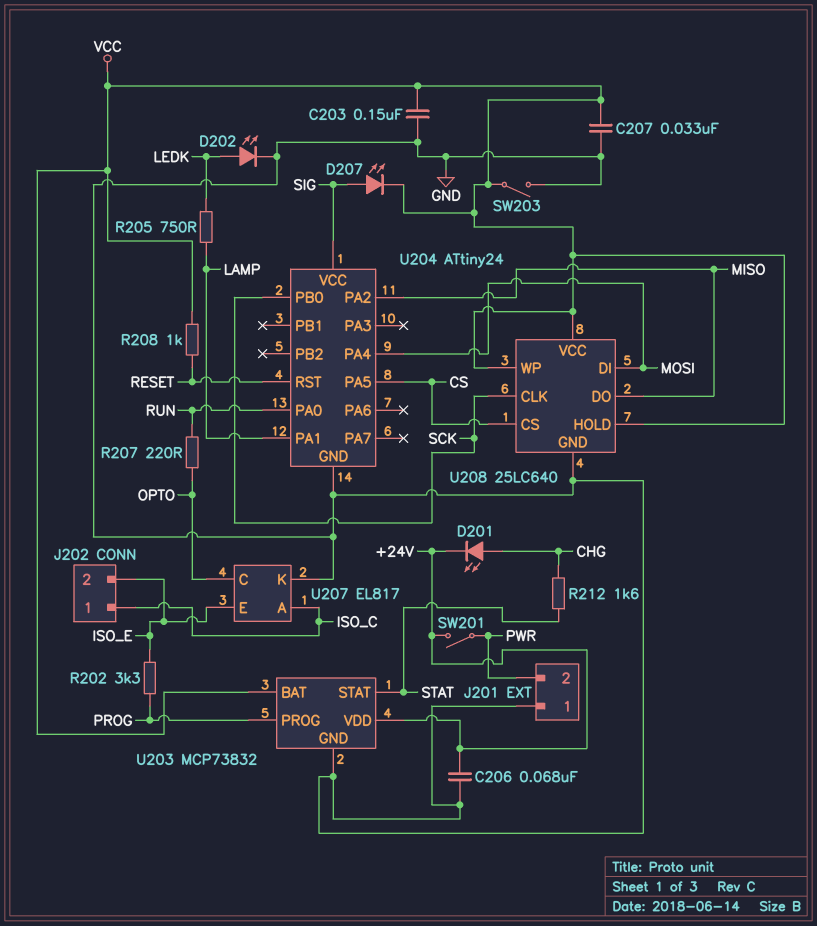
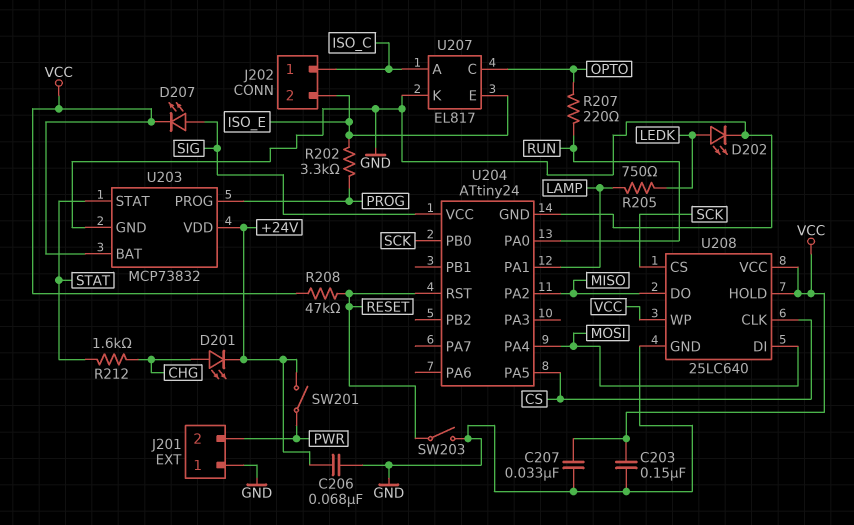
R208: 1k (RESET, VCC) -> 47k (RESET, VCC)
SW203: switch (GND, VCC) -> switch (GND, RESET)
U208 pin CLK: SCK -> CS
U208 pin CS: CS -> SCK

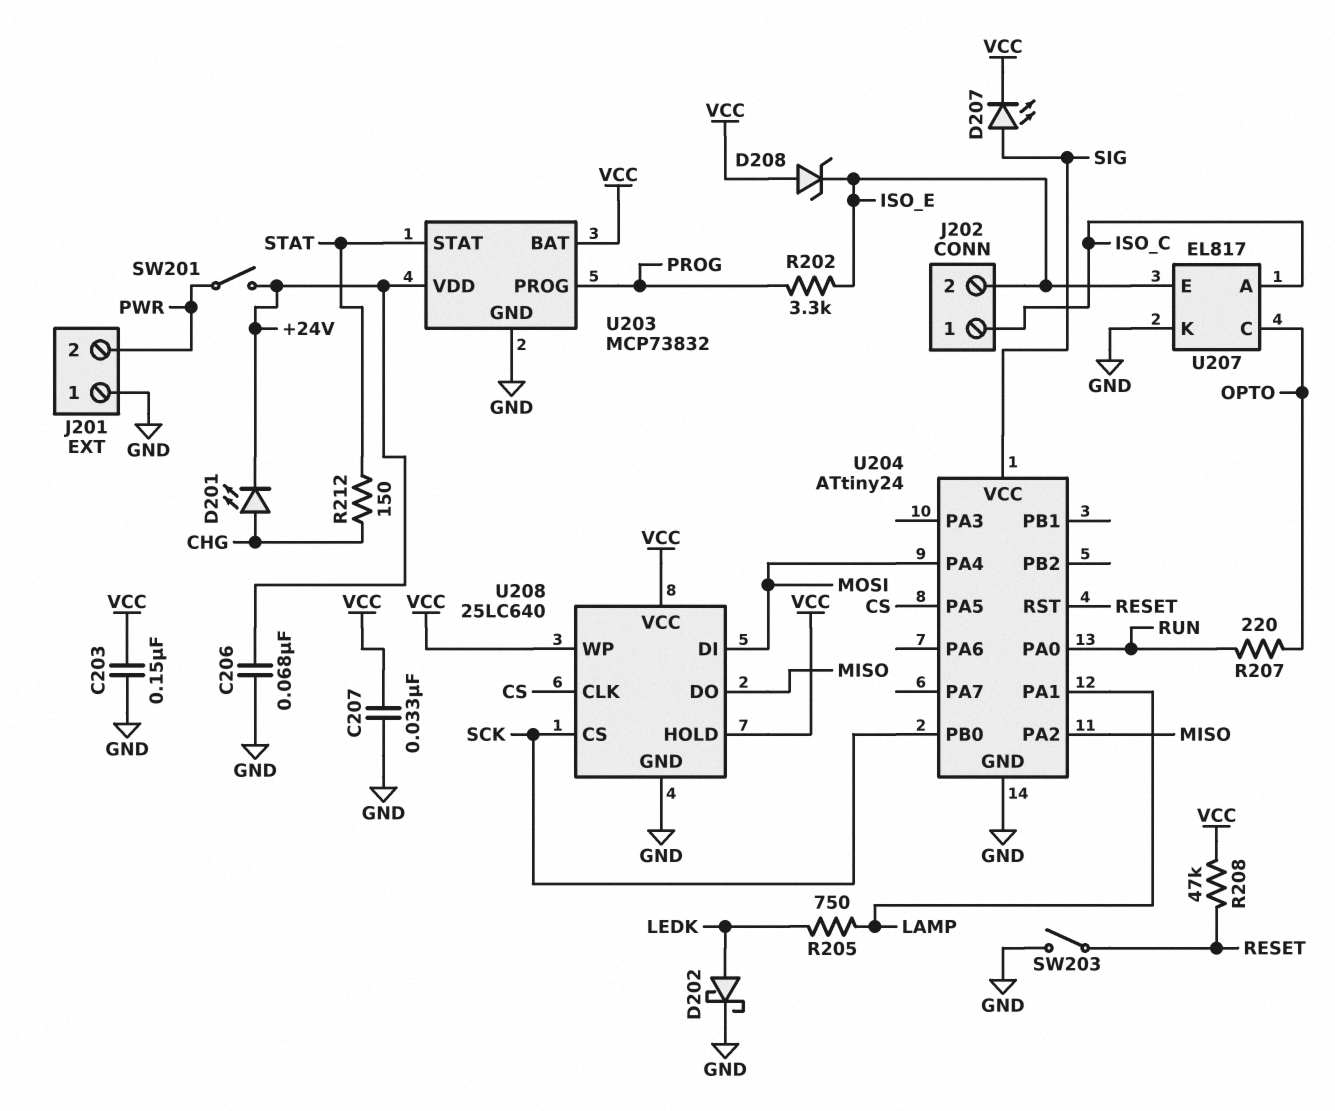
D202: LED (A LEDK, K GND) -> schottky (A LEDK, K GND)
D208: none -> zener (A VCC, K ISO_E)
R212: 1.6k (CHG, STAT) -> 150 (CHG, STAT)

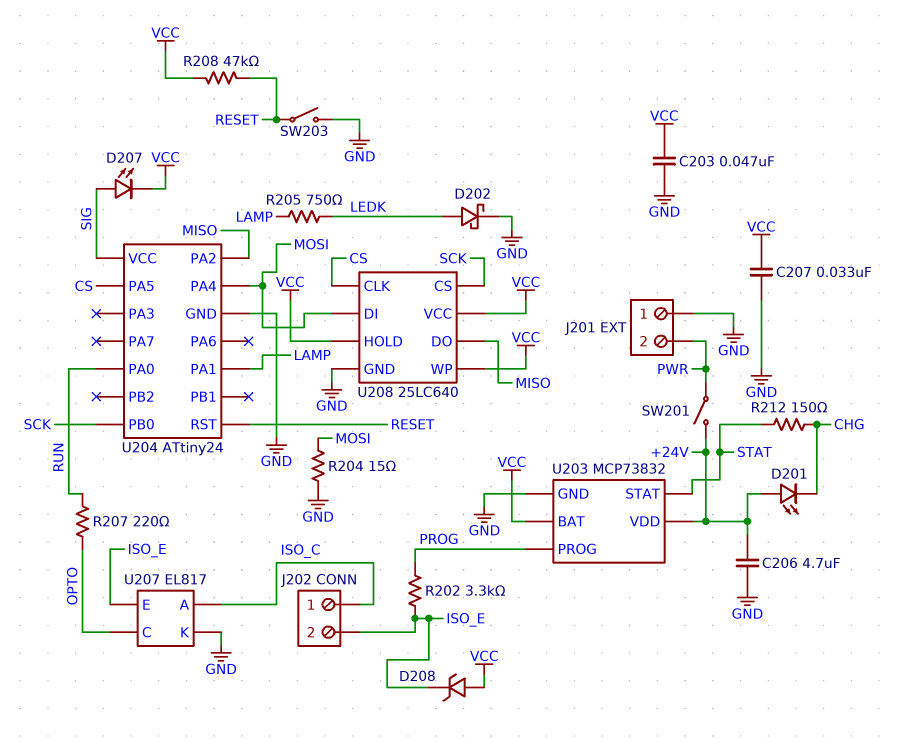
C203: 150nF (GND, VCC) -> 47nF (GND, VCC)
C206: 68nF (+24V, GND) -> 4.7uF (+24V, GND)
D201: LED (A CHG, K +24V) -> LED (A +24V, K CHG)
R204: none -> 15 (GND, MOSI)

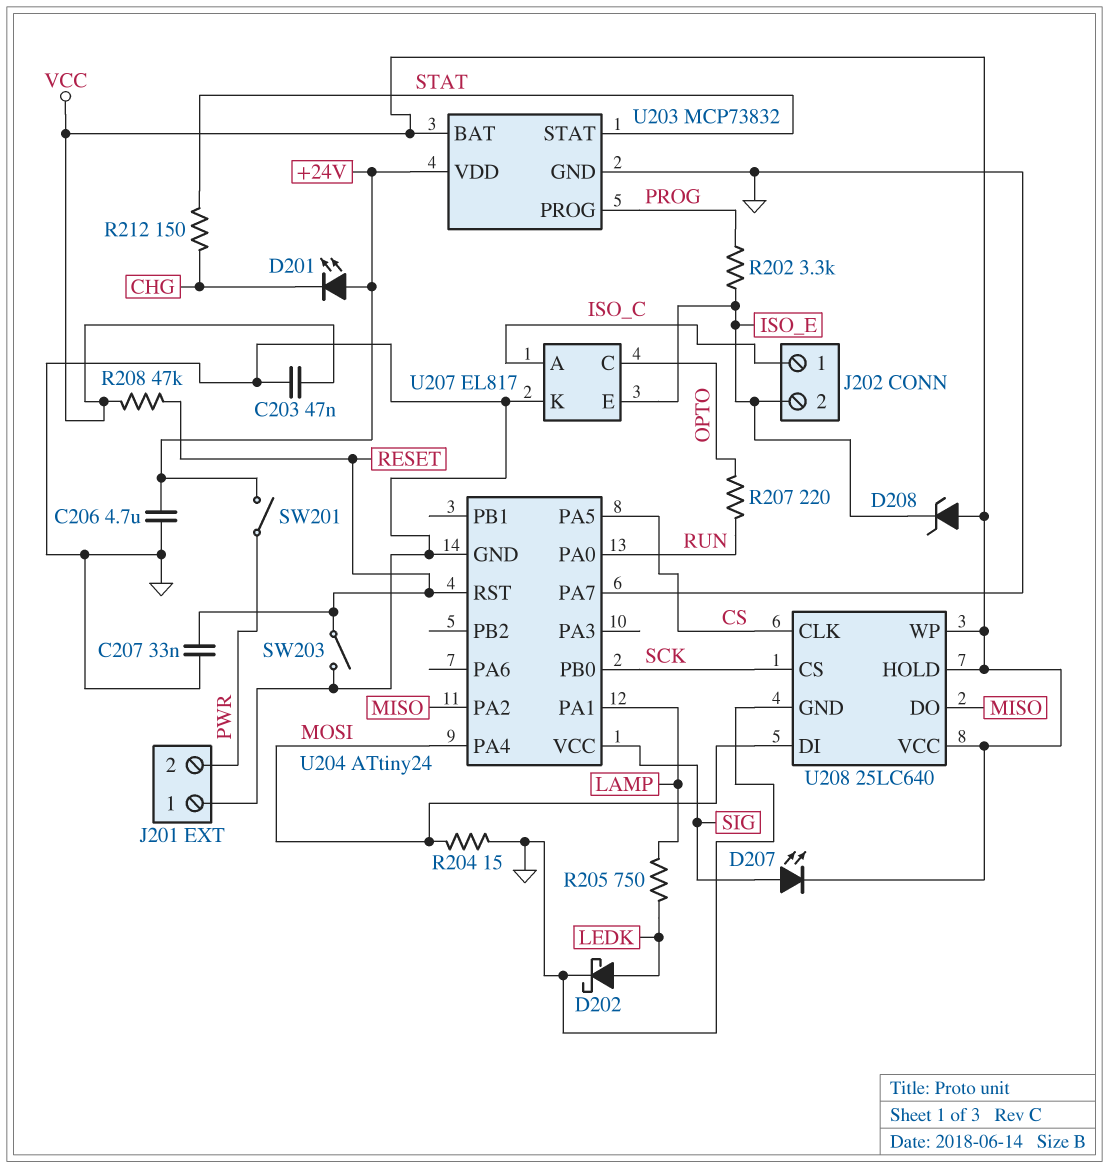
C207: 33nF (GND, VCC) -> 33nF (GND, RESET)
U204 pin PA7: none -> GND

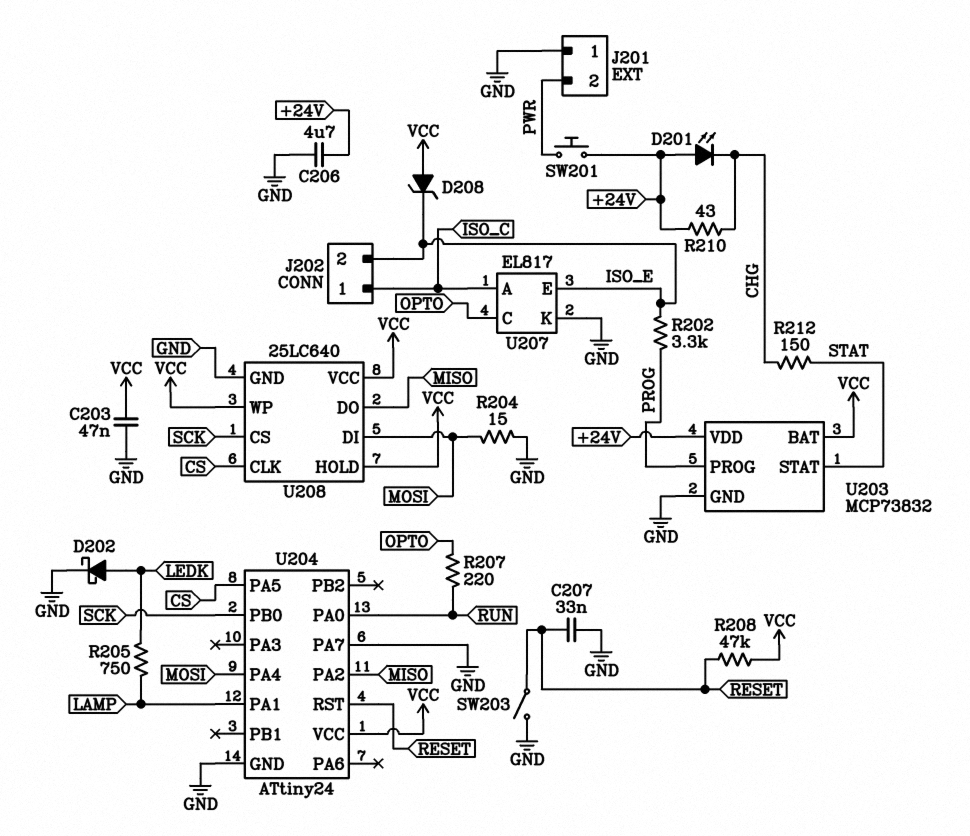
D207: LED (A SIG, K VCC) -> none
R210: none -> 43 (+24V, CHG)
SW201: switch (+24V, PWR) -> button (+24V, PWR)
U204 pin VCC: SIG -> VCC

